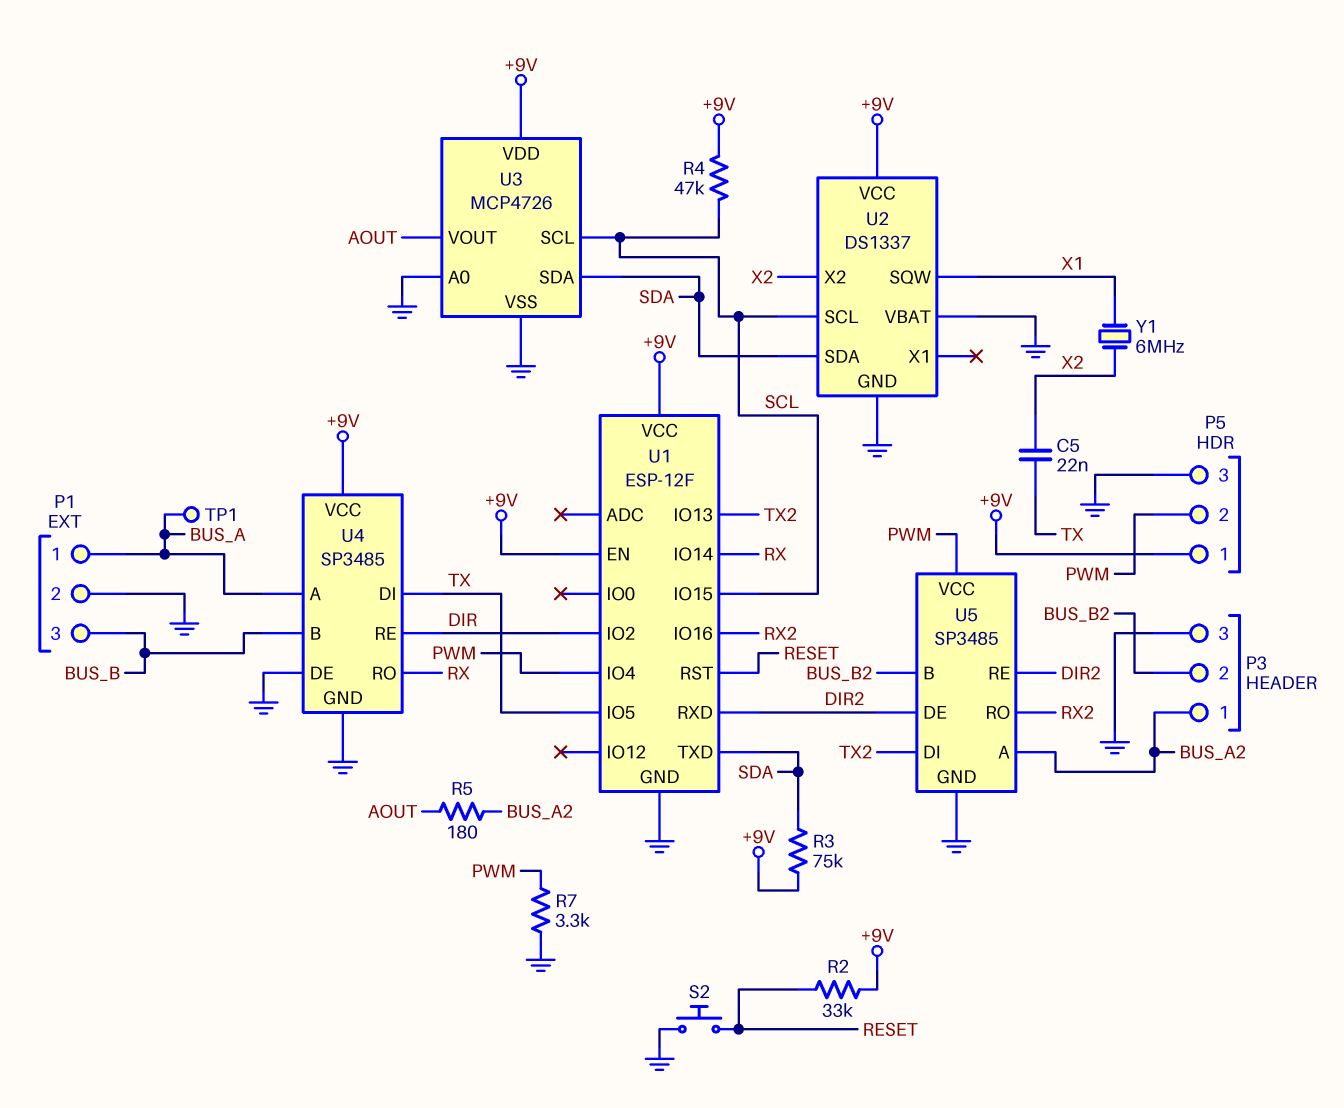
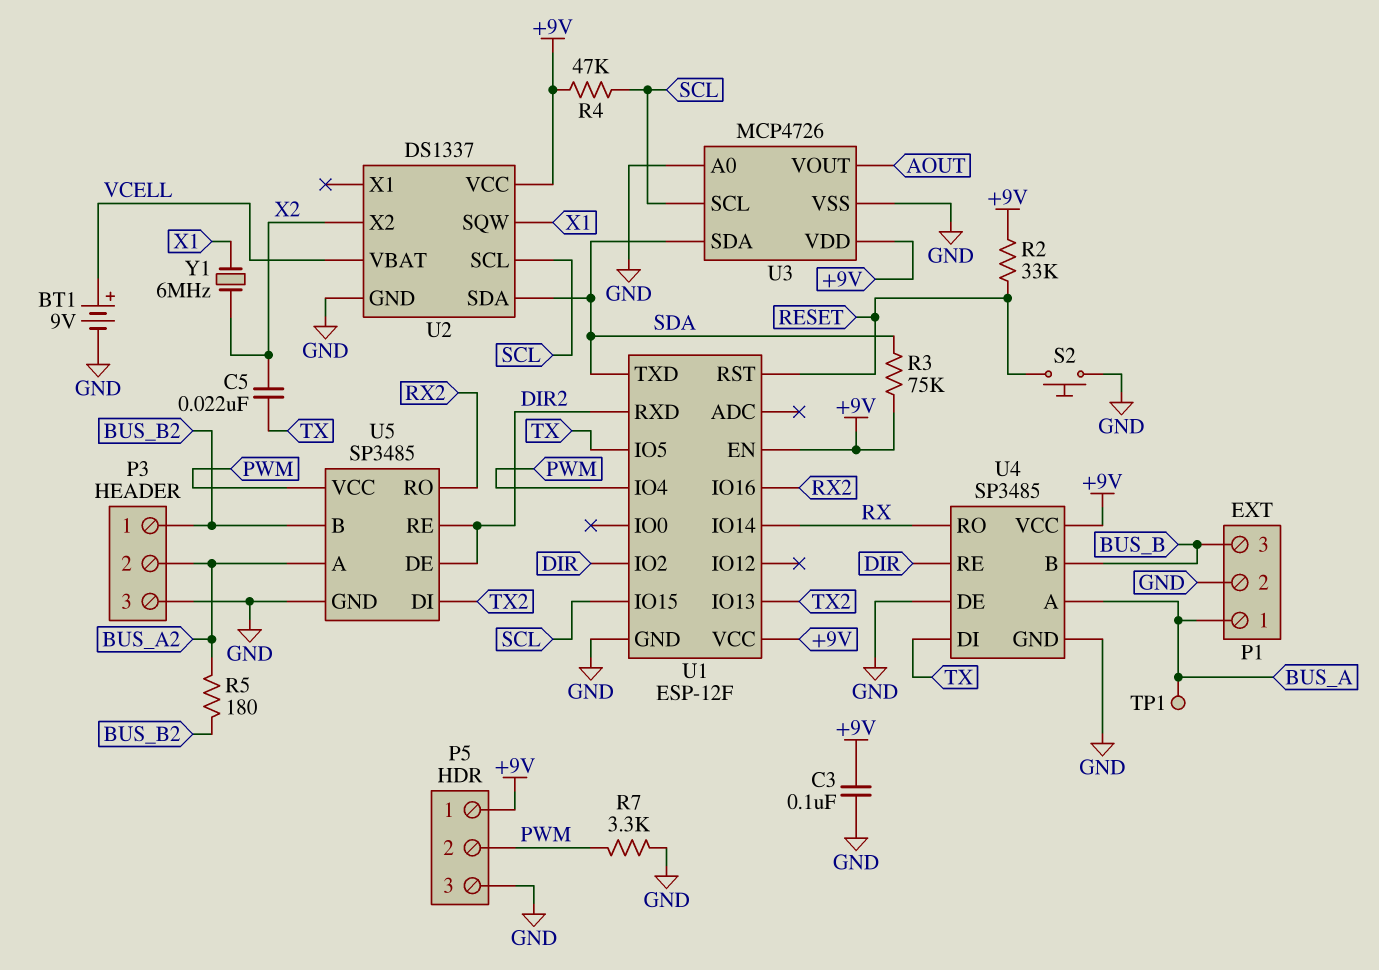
BT1: none -> 9V (plus VCELL, minus GND)
C3: none -> 100nF (+9V, GND)
P3 pin 1: BUS_A2 -> BUS_B2
P3 pin 2: BUS_B2 -> BUS_A2
R5: 180 (AOUT, BUS_A2) -> 180 (BUS_A2, BUS_B2)
U2 pin VBAT: GND -> VCELL

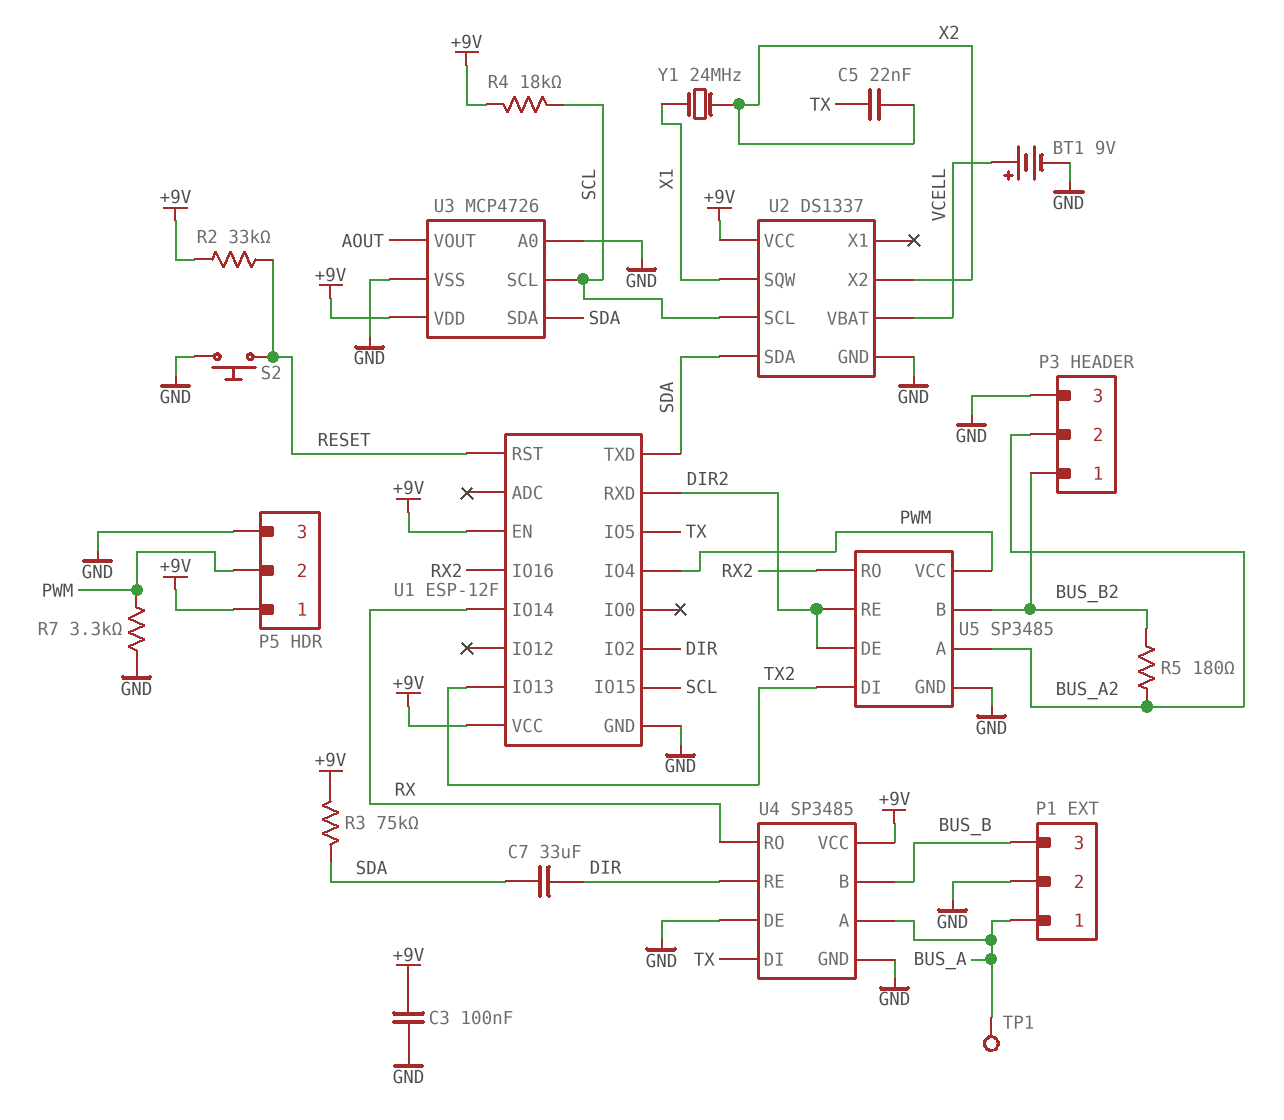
C7: none -> 33uF (DIR, SDA)
R4: 47k (+9V, SCL) -> 18k (+9V, SCL)
Y1: 6MHz (X1, X2) -> 24MHz (X1, X2)

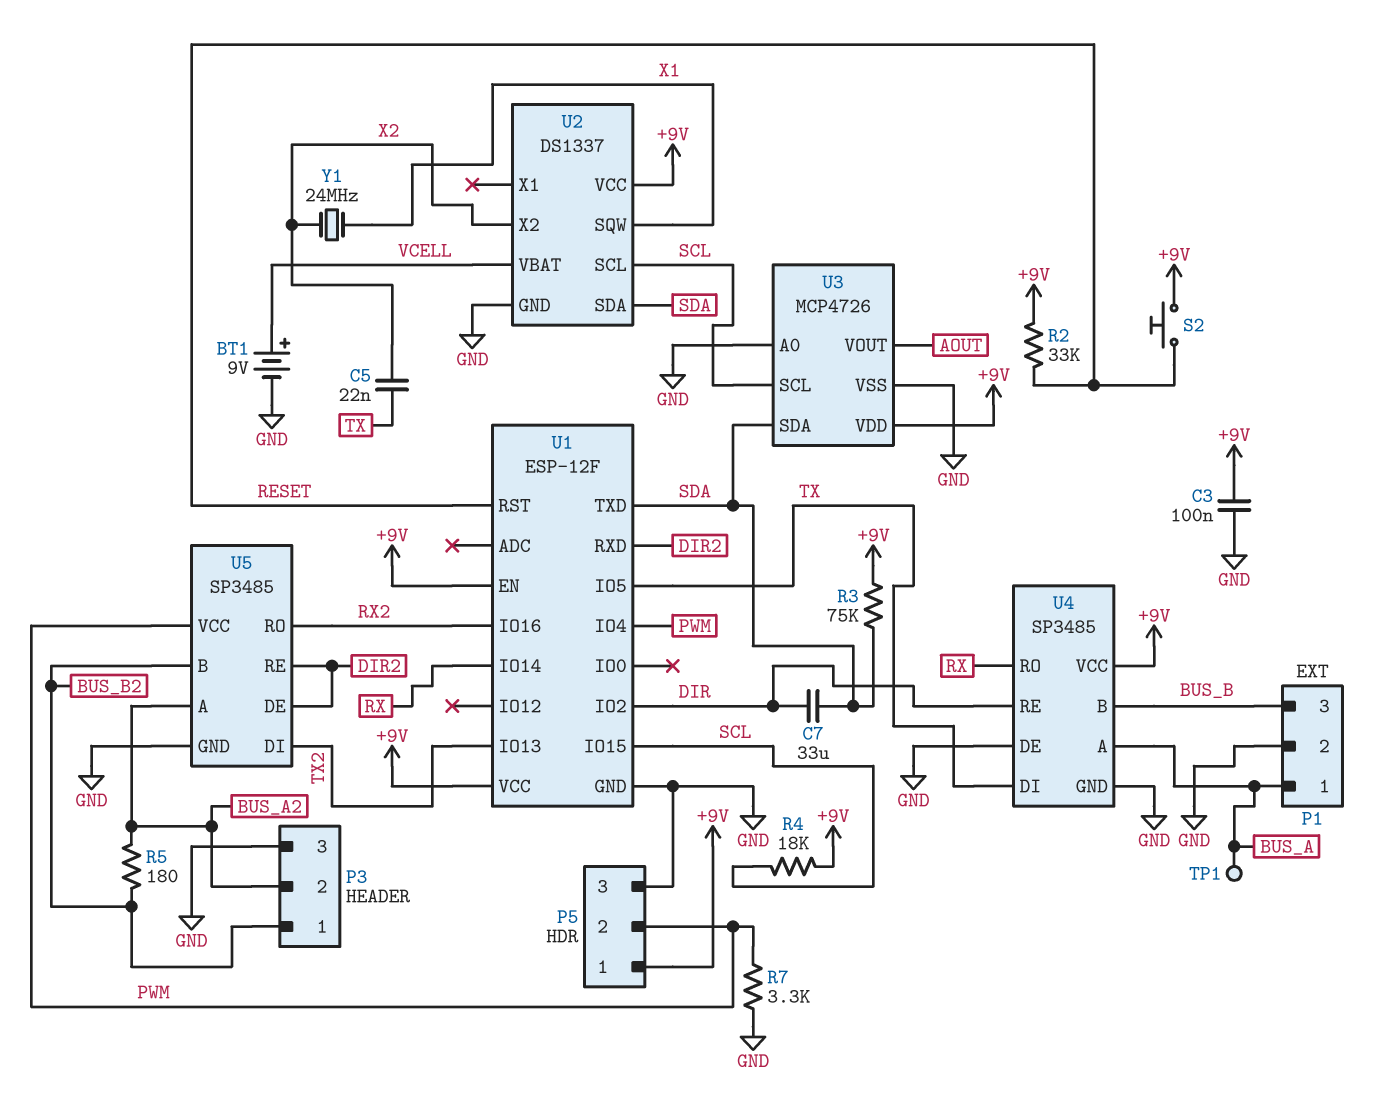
S2: button (GND, RESET) -> button (+9V, RESET)

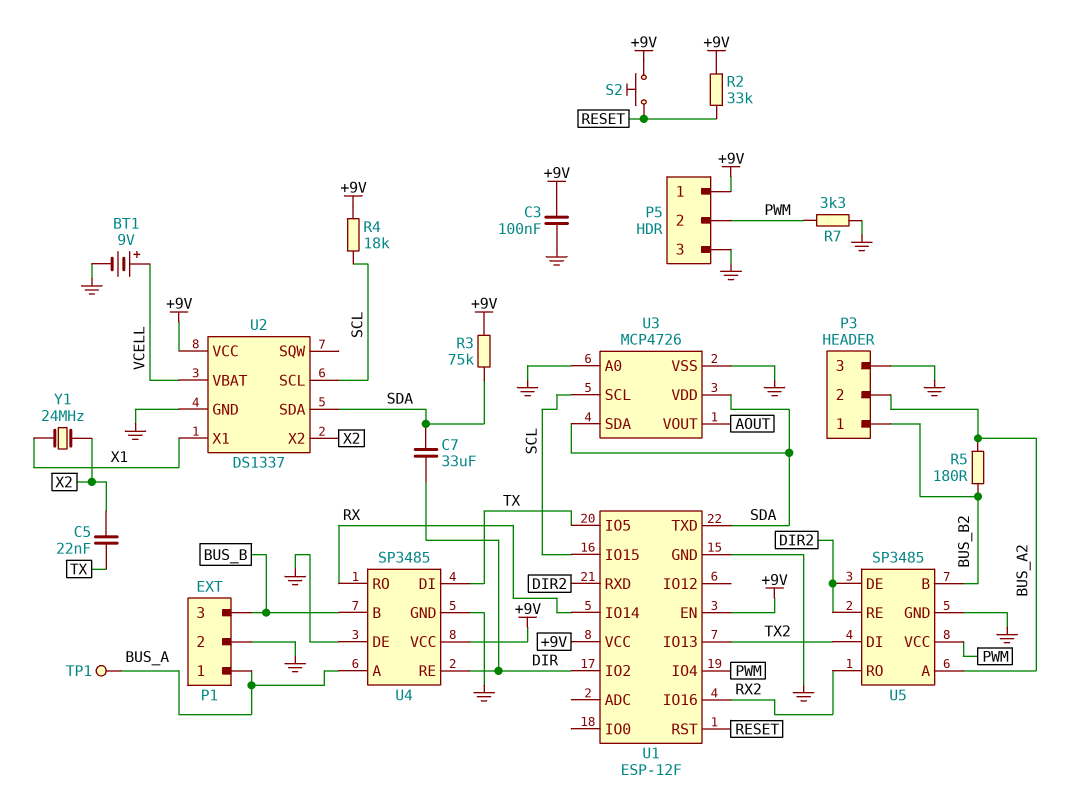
U2 pin SQW: X1 -> none
U2 pin X1: none -> X1
U3 pin VDD: +9V -> SDA

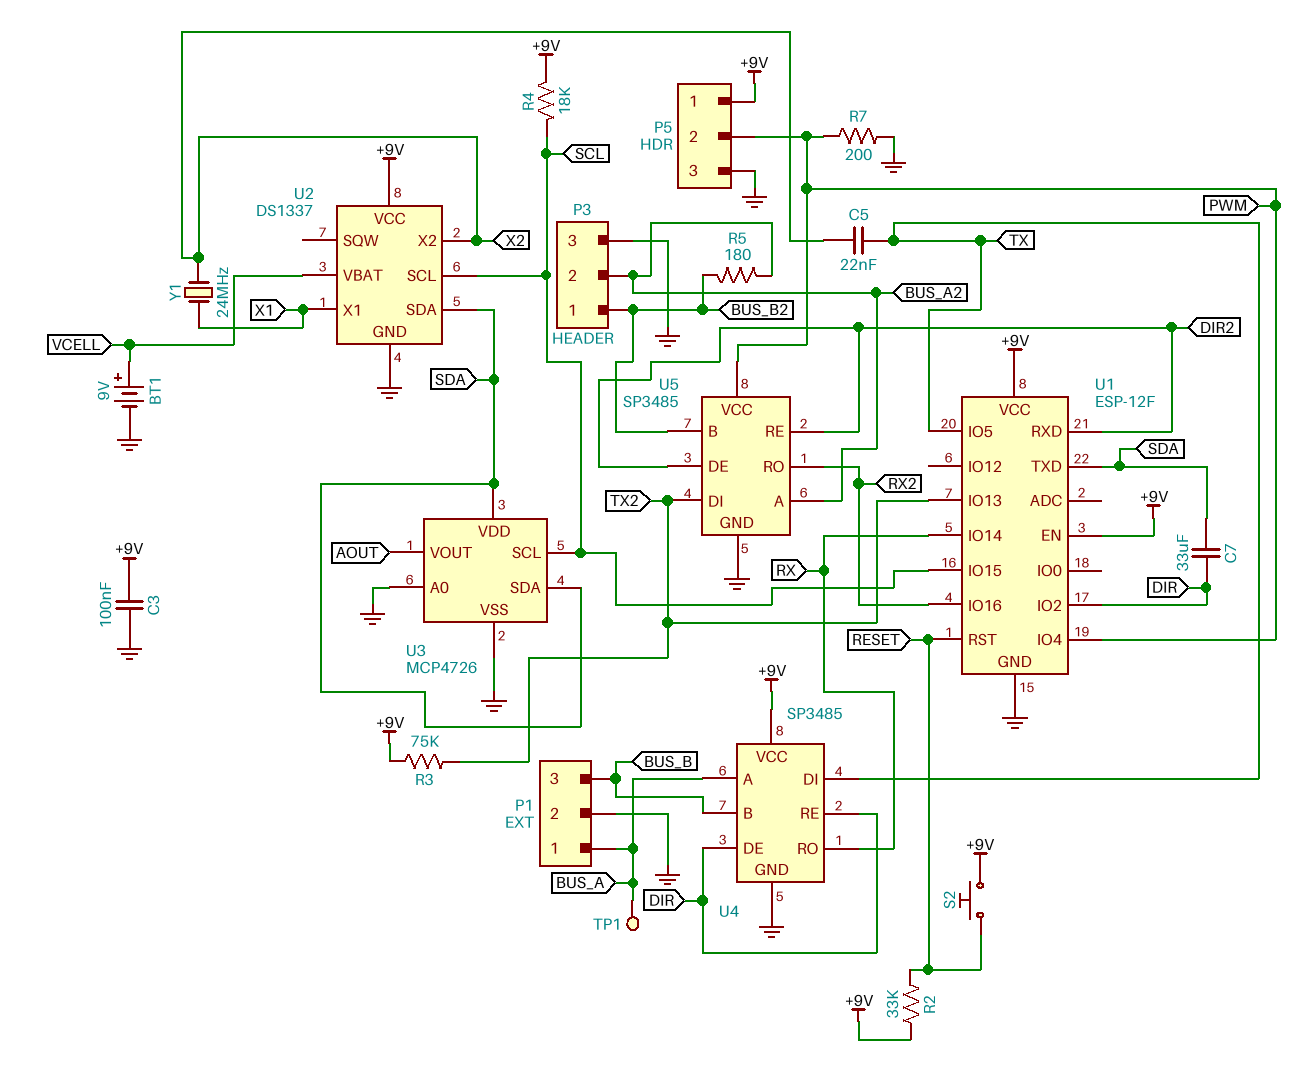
R3: 75k (+9V, SDA) -> 75k (+9V, TX2)
R7: 3.3k (GND, PWM) -> 200 (GND, PWM)
U4 pin DE: GND -> DIR

